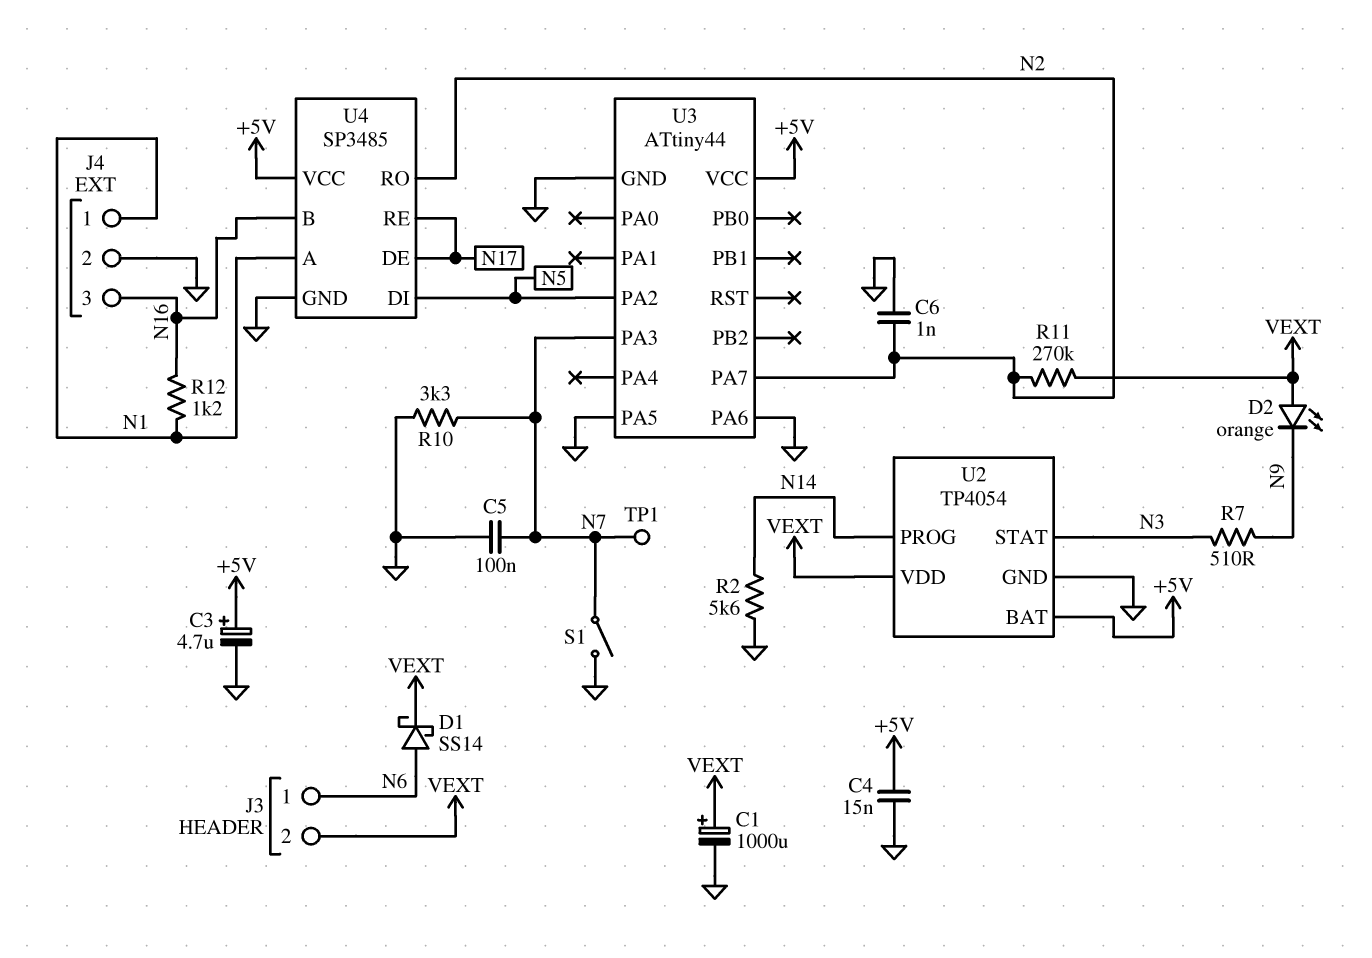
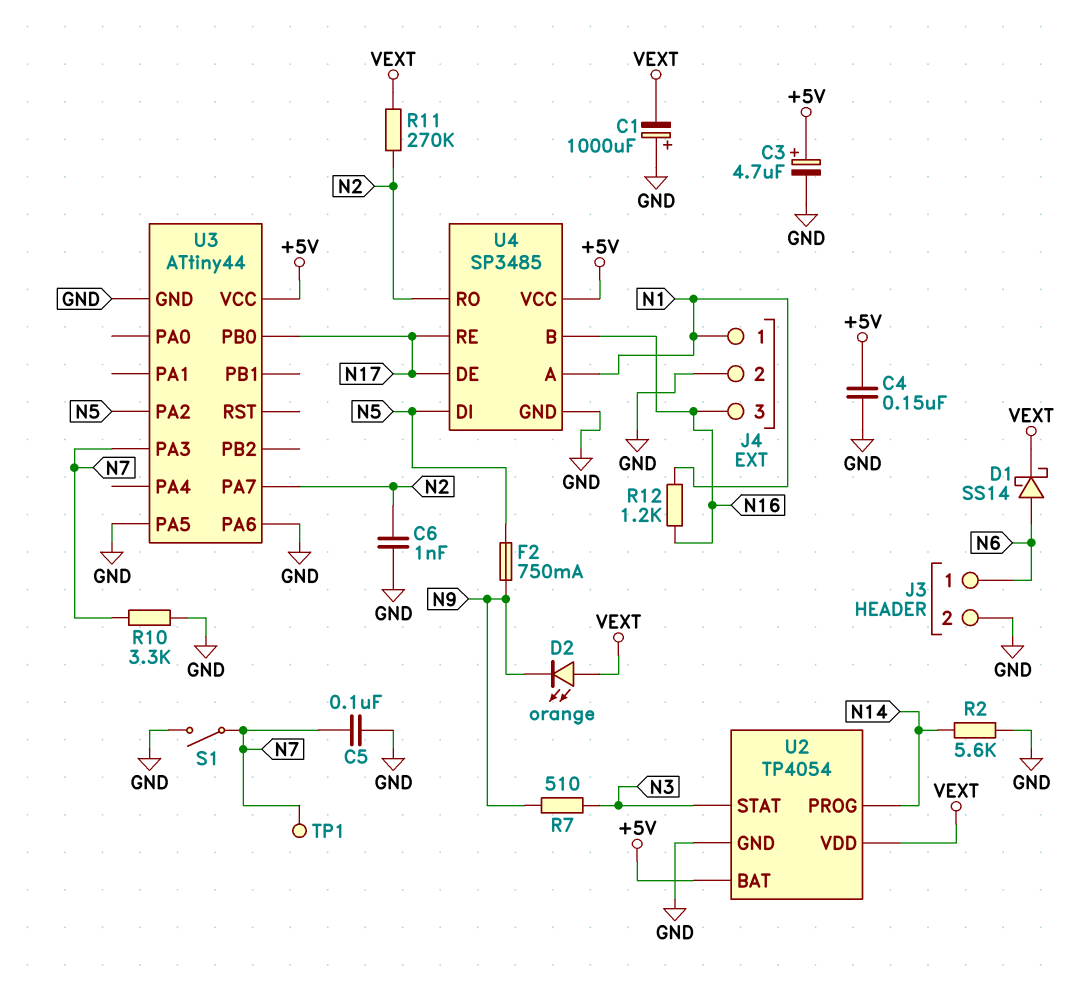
C1: 1000uF (plus VEXT, minus GND) -> 1000uF (plus GND, minus VEXT)
C4: 15nF (+5V, GND) -> 150nF (+5V, GND)
F2: none -> 750mA (N5, N9)
J3 pin 2: VEXT -> GND
U3 pin PB0: none -> N17

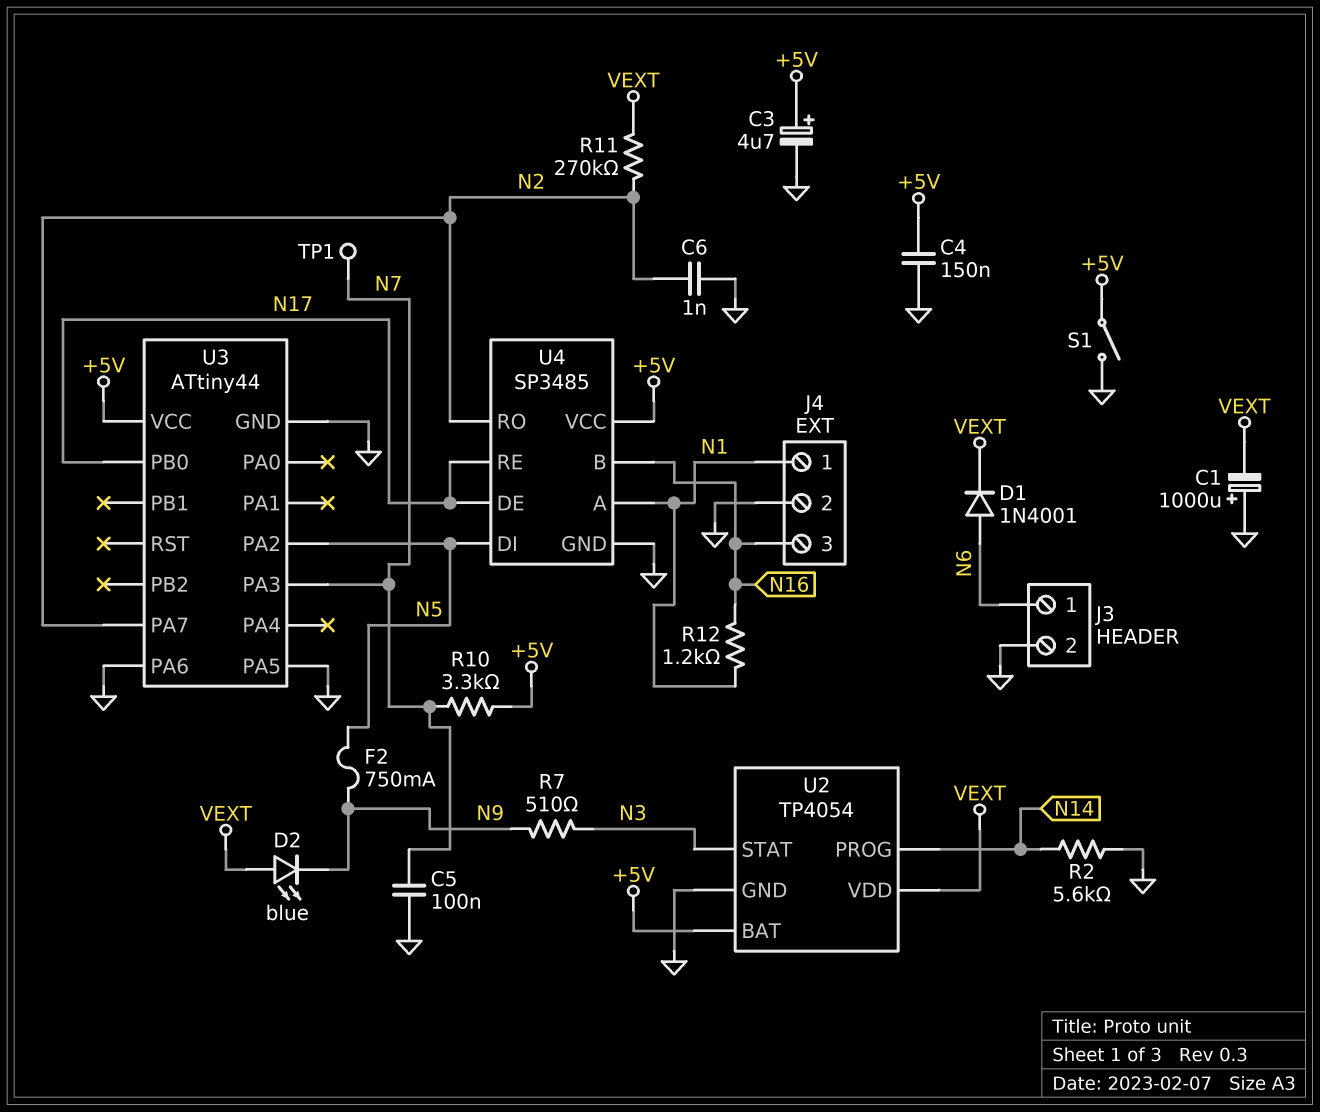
D1: schottky SS14 (A N6, K VEXT) -> diode 1N4001 (A N6, K VEXT)
D2: LED orange (A VEXT, K N9) -> LED blue (A VEXT, K N9)
R10: 3.3k (GND, N7) -> 3.3k (+5V, N7)
S1: switch (GND, N7) -> switch (+5V, GND)

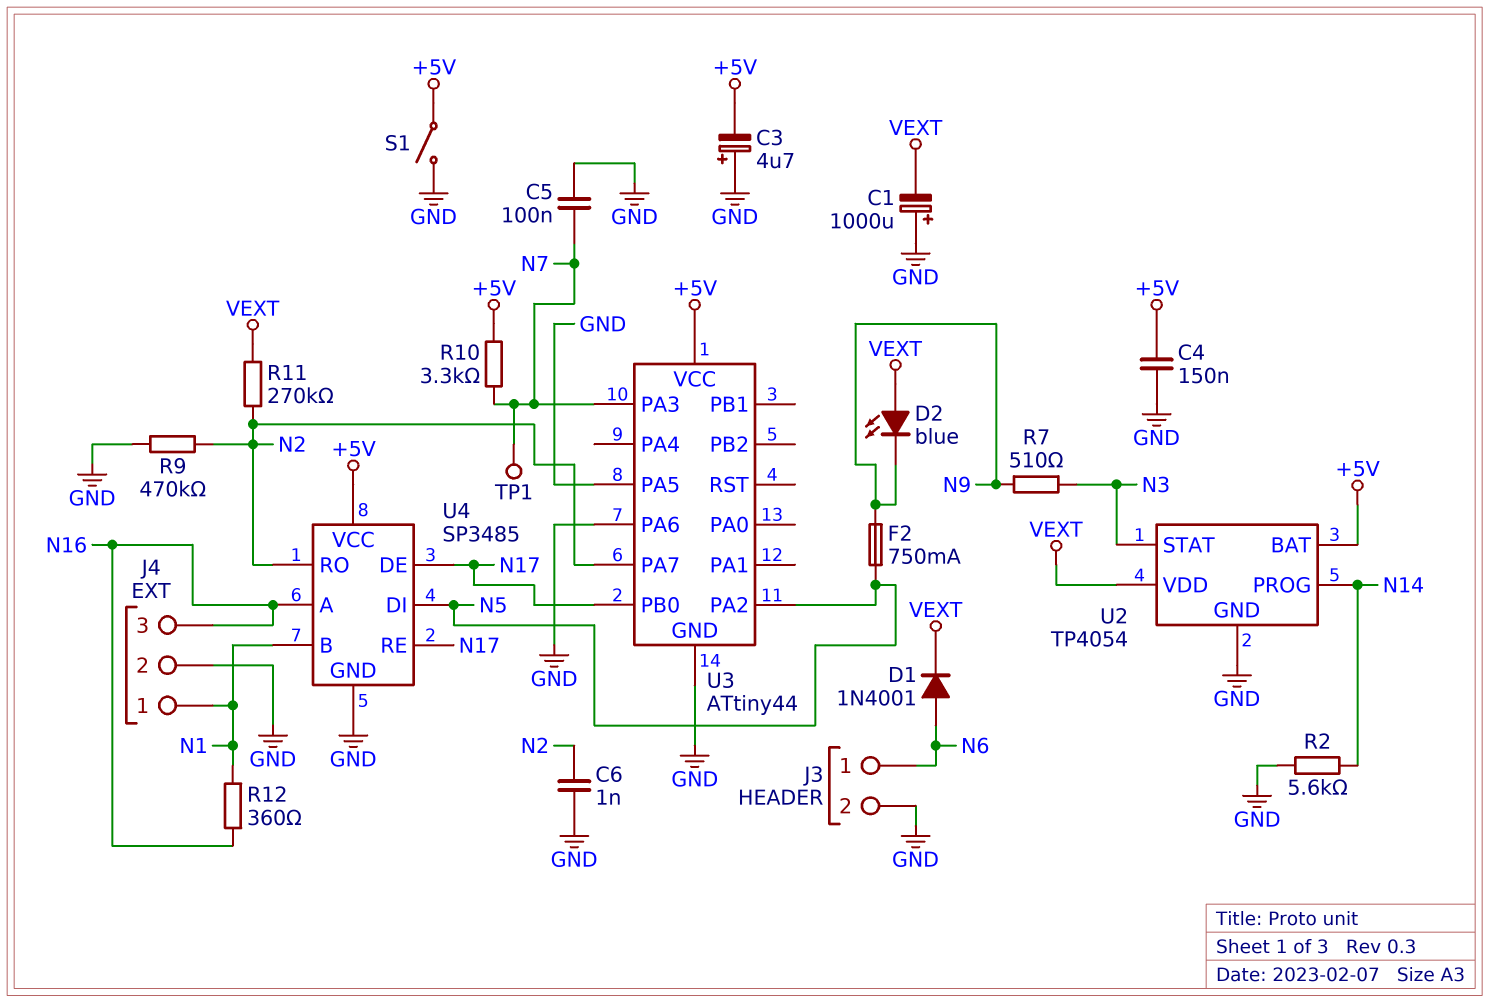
C3: 4.7uF (plus +5V, minus GND) -> 4.7uF (plus GND, minus +5V)
R9: none -> 470k (GND, N2)
R12: 1.2k (N1, N16) -> 360 (N1, N16)
U4 pin A: N1 -> N16
U4 pin B: N16 -> N1

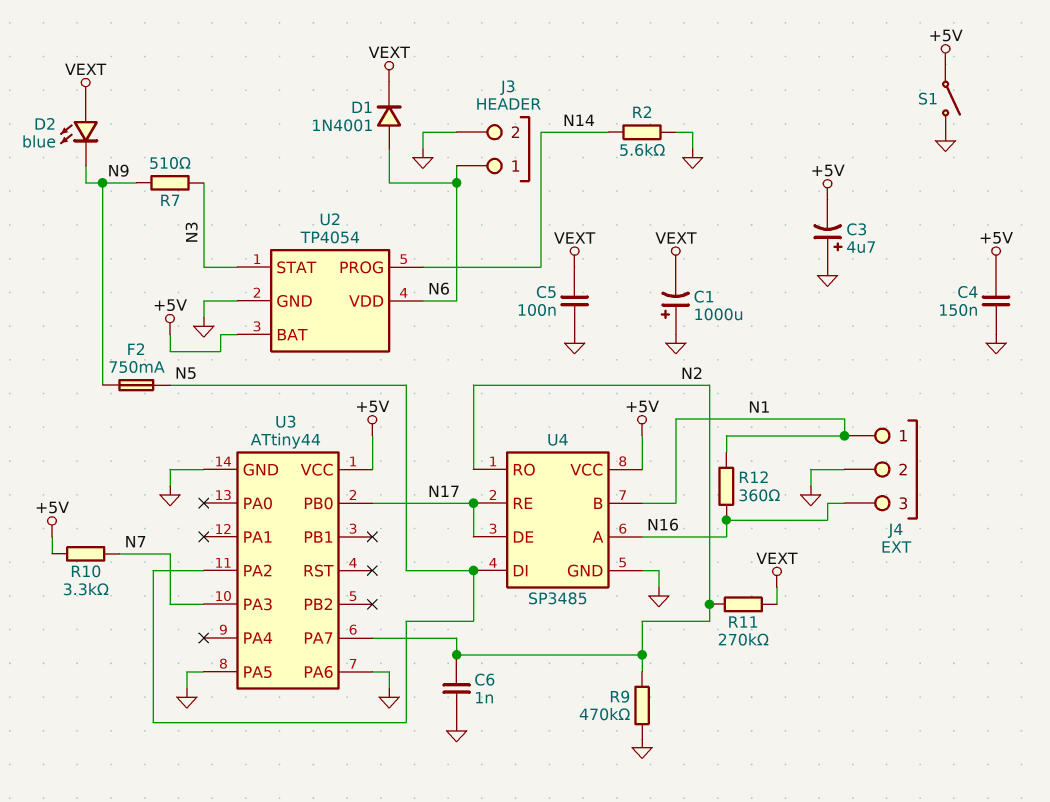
C5: 100nF (GND, N7) -> 100nF (GND, VEXT)
TP1: test point (N7) -> none
U2 pin VDD: VEXT -> N6

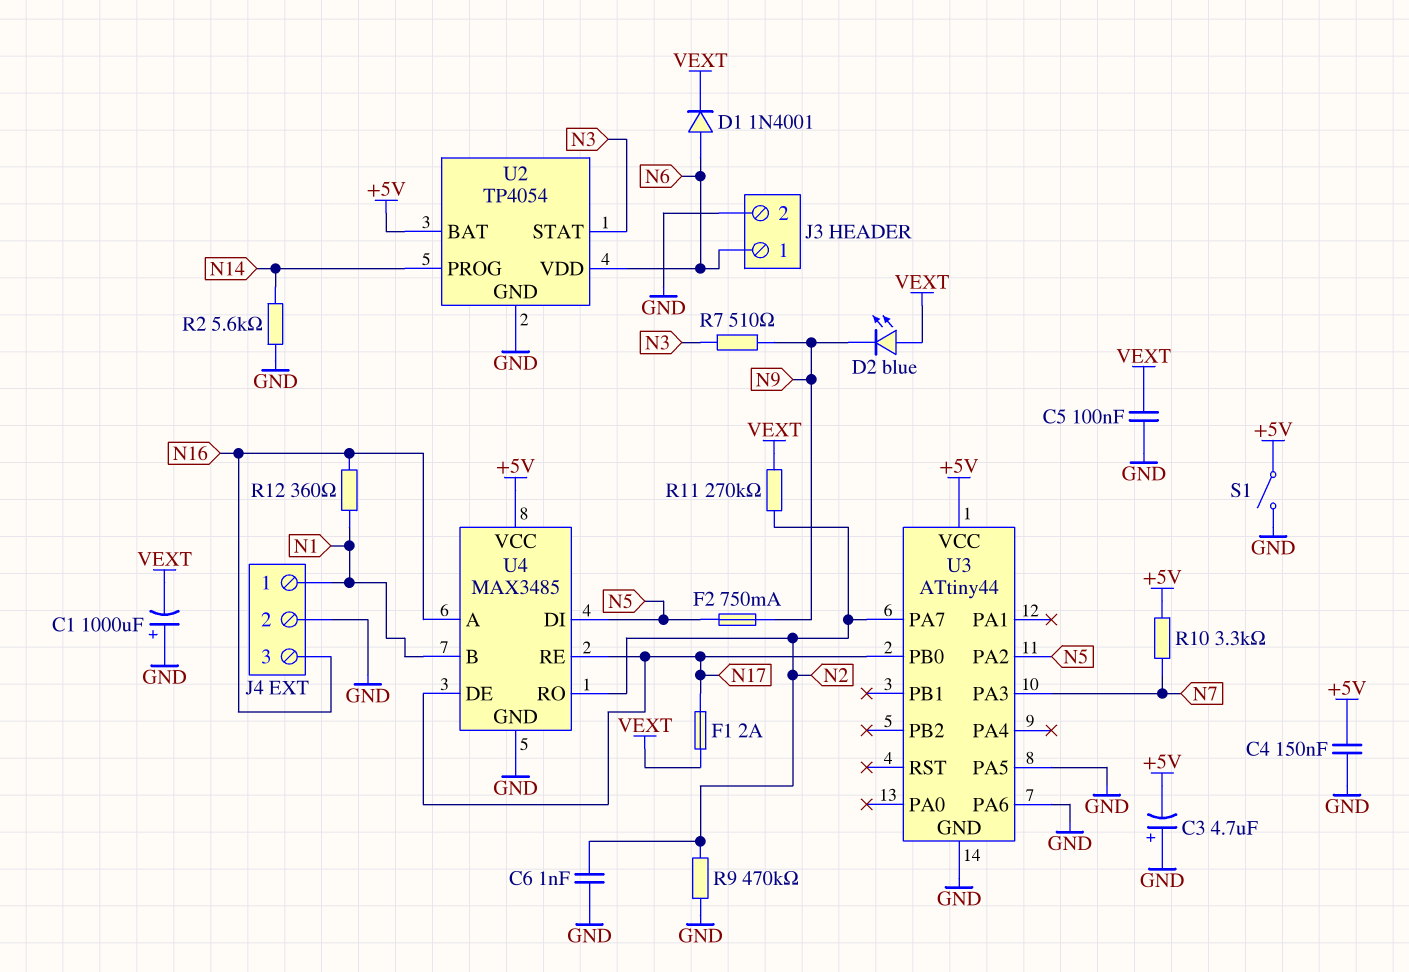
F1: none -> 2A (N17, VEXT)
U4: SP3485 -> MAX3485

